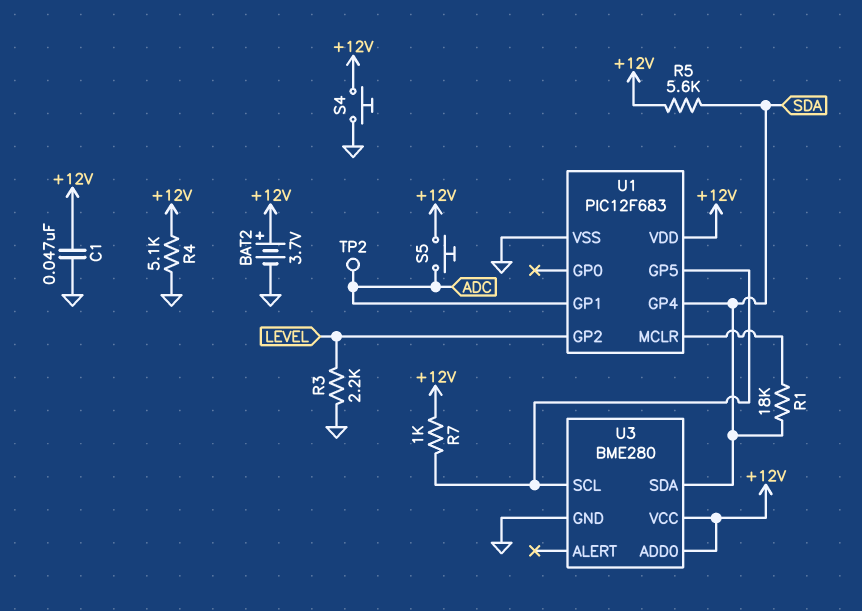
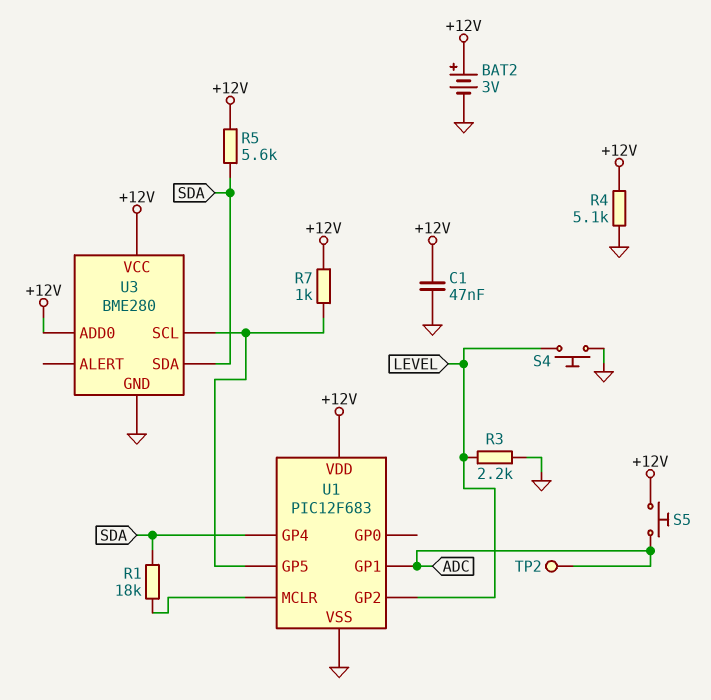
BAT2: 3.7V (plus +12V, minus GND) -> 3V (plus +12V, minus GND)
S4: button (+12V, GND) -> button (GND, LEVEL)

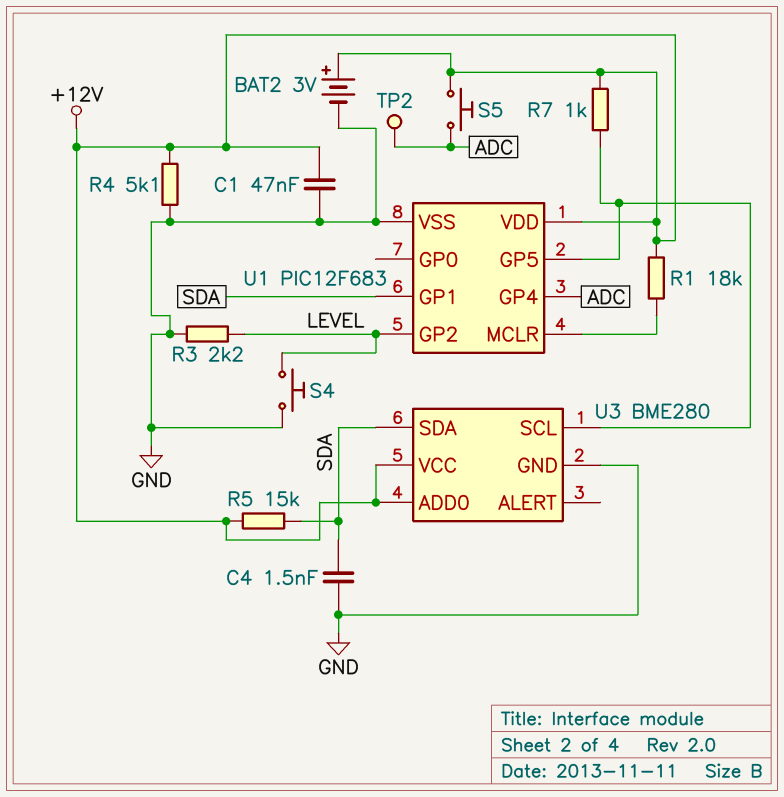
C4: none -> 1.5nF (GND, SDA)
R1: 18k (SDA, U1/MCLR) -> 18k (+12V, U1/MCLR)
R5: 5.6k (+12V, SDA) -> 15k (+12V, SDA)
U1 pin GP1: ADC -> SDA
U1 pin GP4: SDA -> ADC

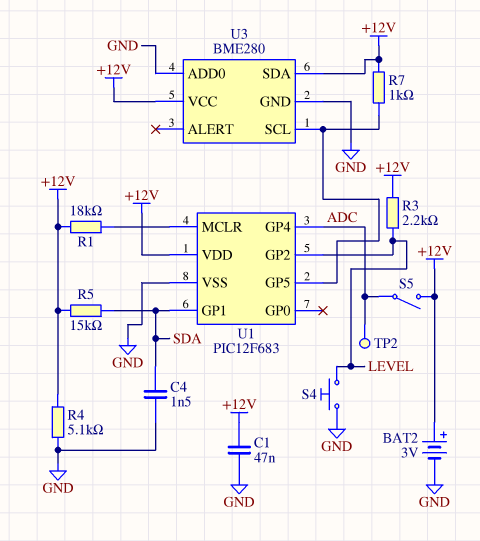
R3: 2.2k (GND, LEVEL) -> 2.2k (+12V, LEVEL)
S5: button (+12V, ADC) -> switch (+12V, ADC)
U3 pin ADD0: +12V -> GND
U3 pin SDA: SDA -> +12V

